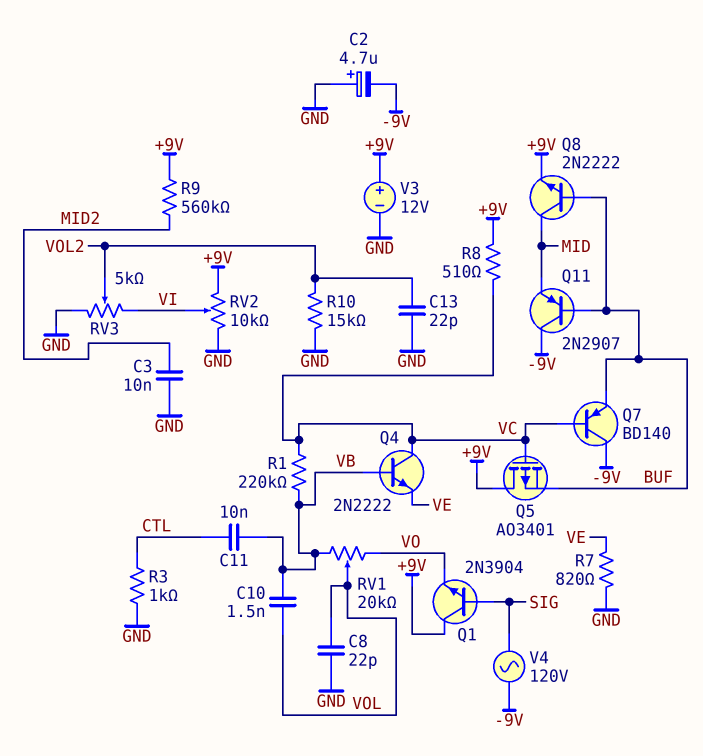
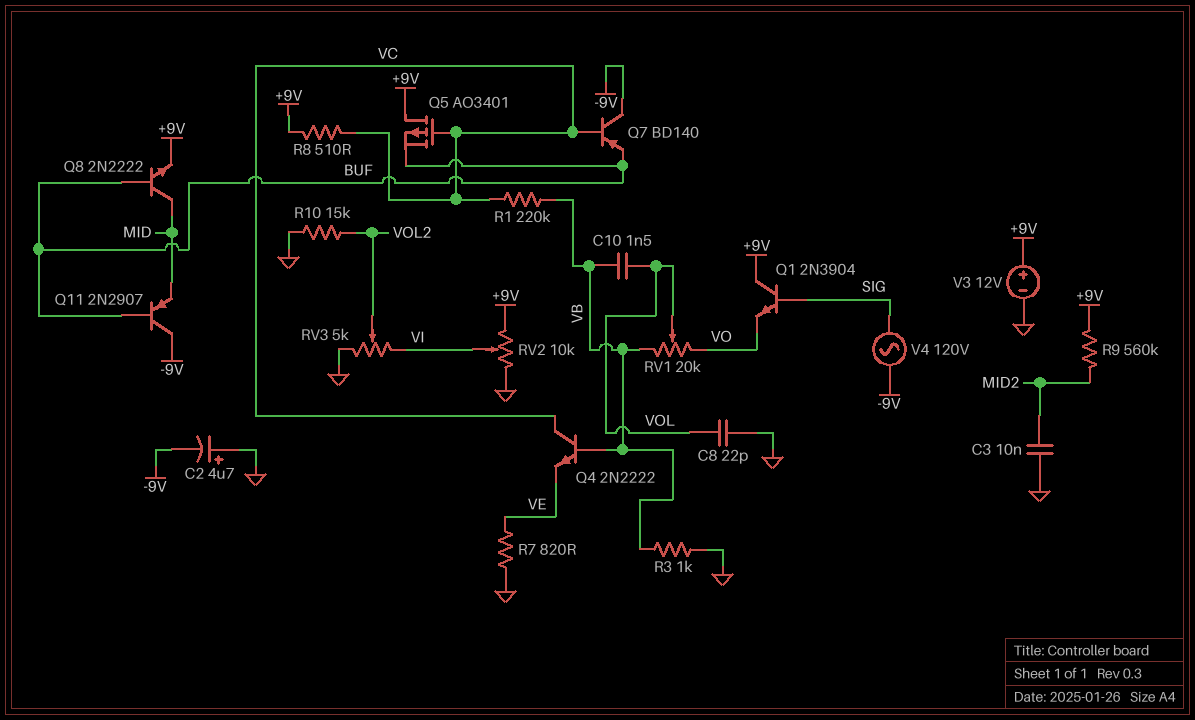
C11: 10nF (CTL, VB) -> none
C13: 22pF (GND, VOL2) -> none
R3: 1k (CTL, GND) -> 1k (GND, VB)

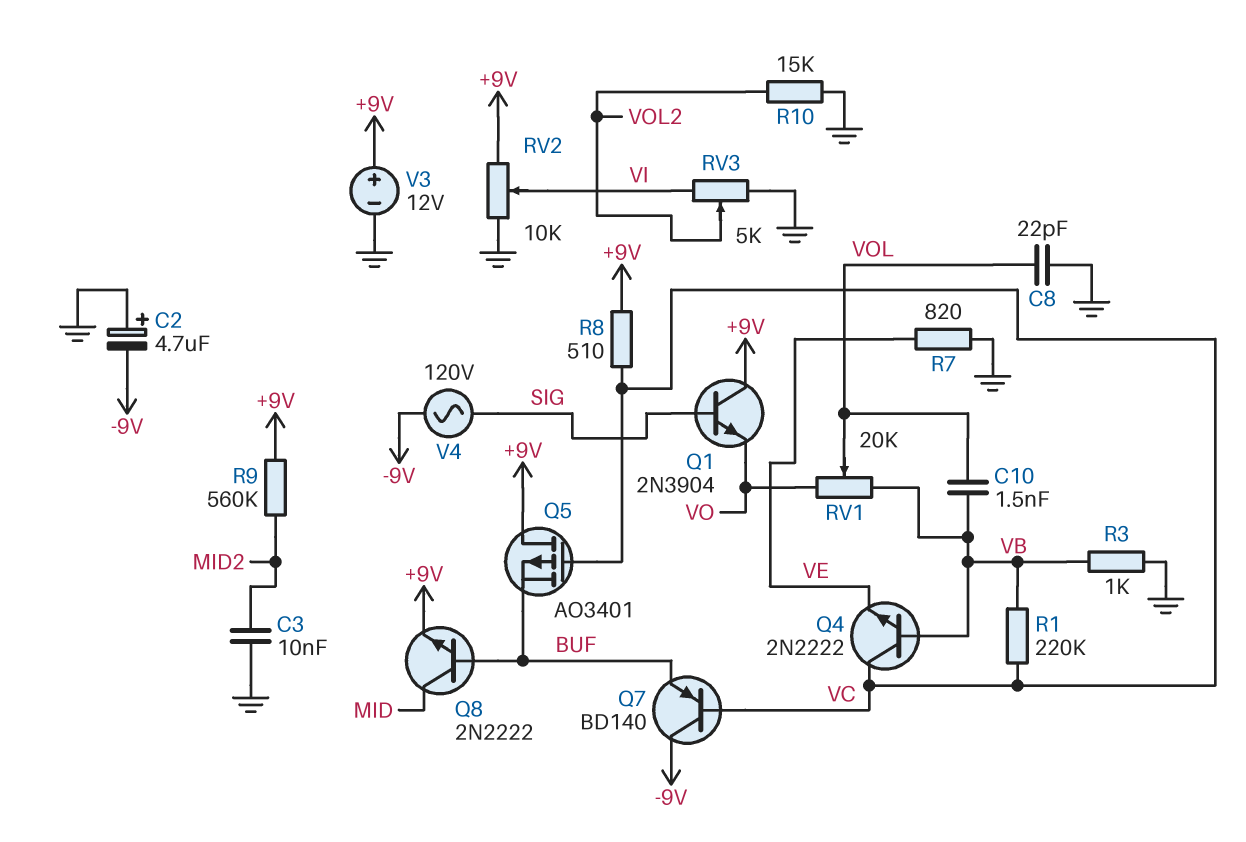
Q11: PNP 2N2907 (B BUF, C -9V, E MID) -> none

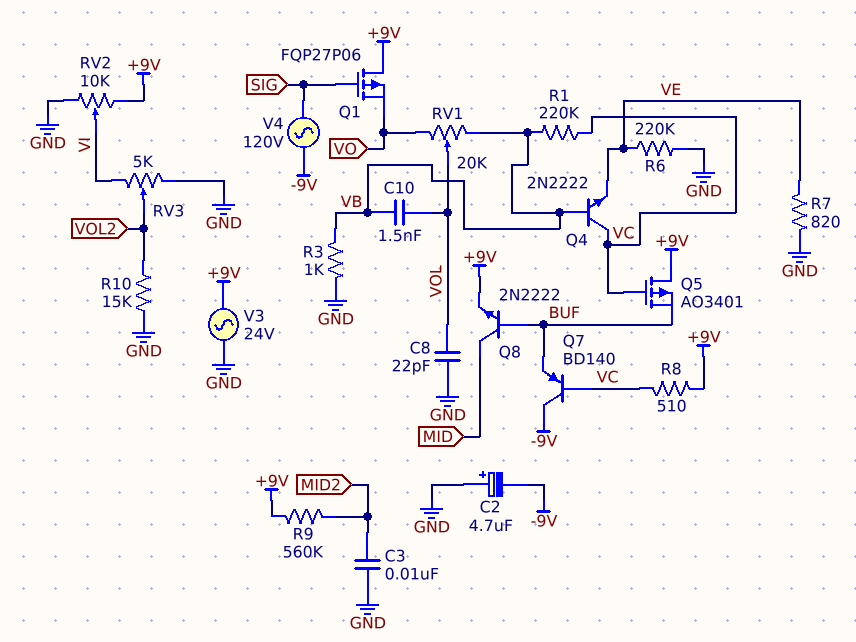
Q1: NPN 2N3904 (B SIG, C +9V, E VO) -> PMOS FQP27P06 (G SIG, D +9V, S VO)
R6: none -> 220k (GND, VE)
V3: 12V (plus +9V, minus GND) -> AC 24V (+9V, GND)

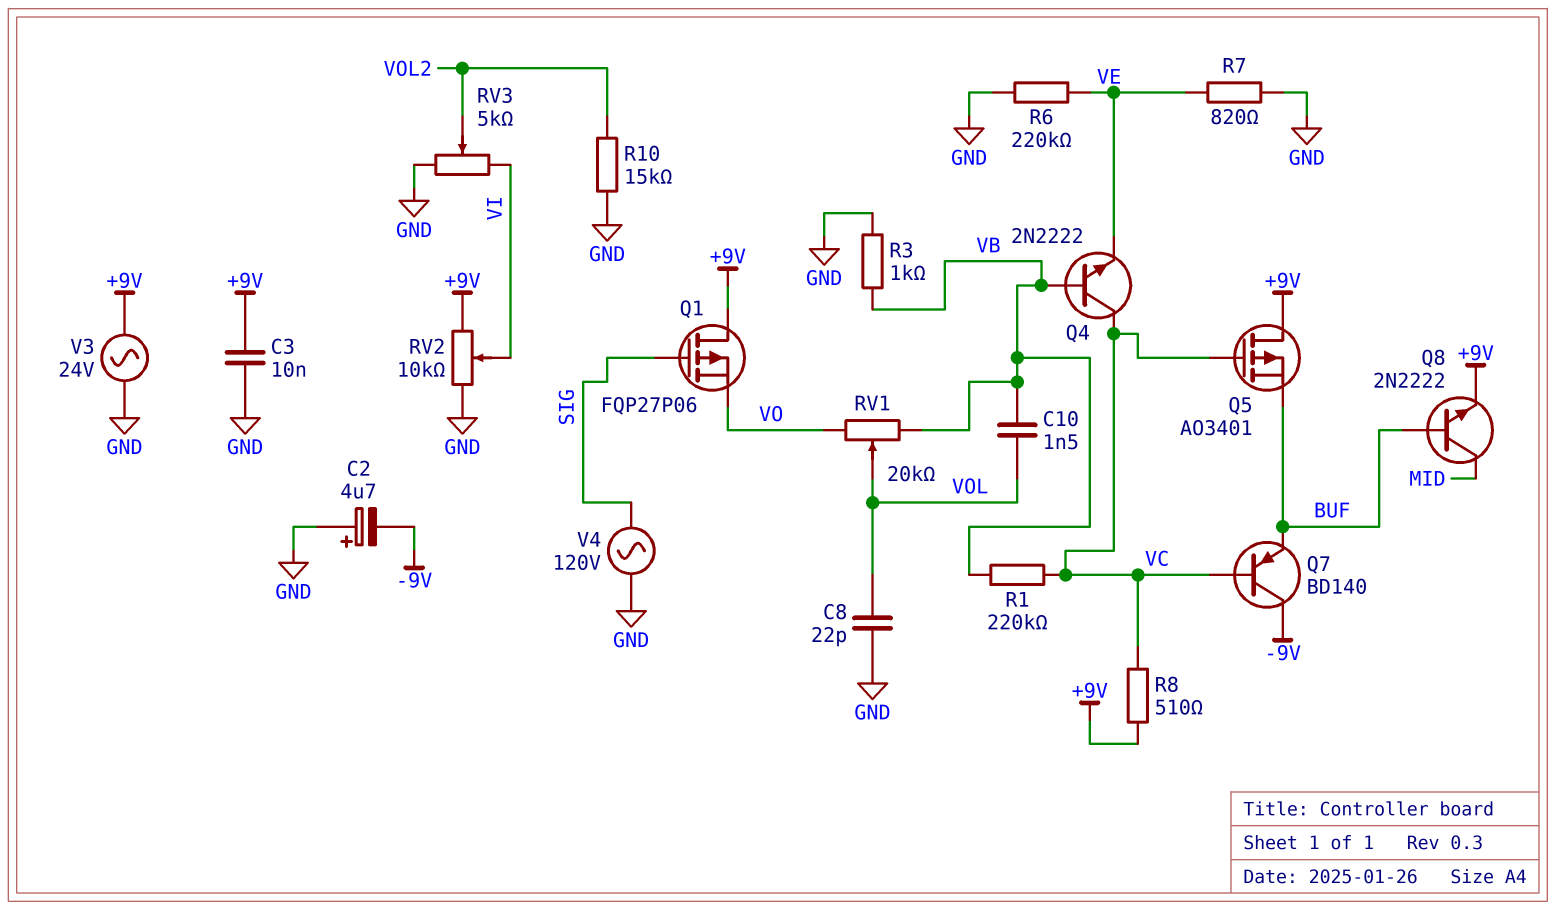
C3: 10nF (GND, MID2) -> 10nF (+9V, GND)
R9: 560k (+9V, MID2) -> none
V4: AC 120V (-9V, SIG) -> AC 120V (GND, SIG)

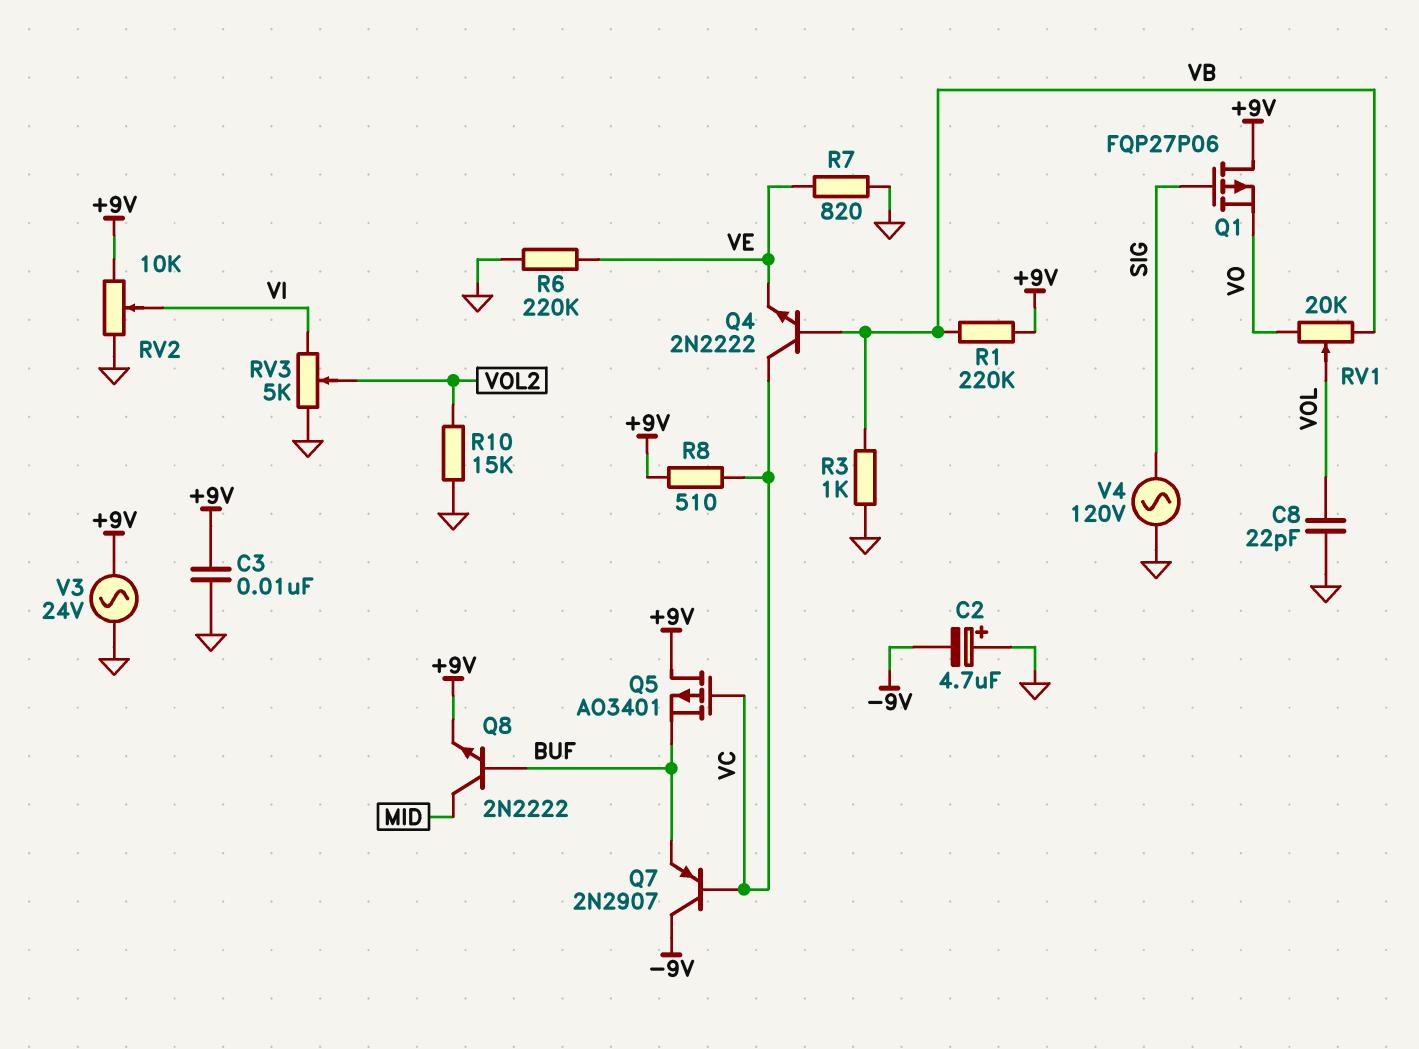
C10: 1.5nF (VB, VOL) -> none
Q7: PNP BD140 (B VC, C -9V, E BUF) -> PNP 2N2907 (B VC, C -9V, E BUF)
R1: 220k (VB, VC) -> 220k (+9V, VB)

